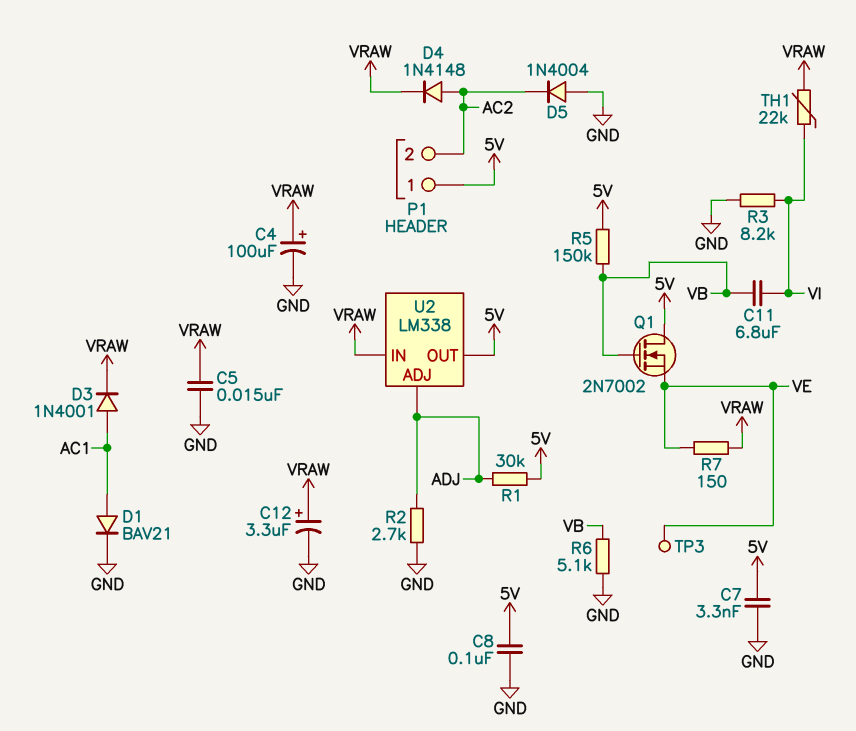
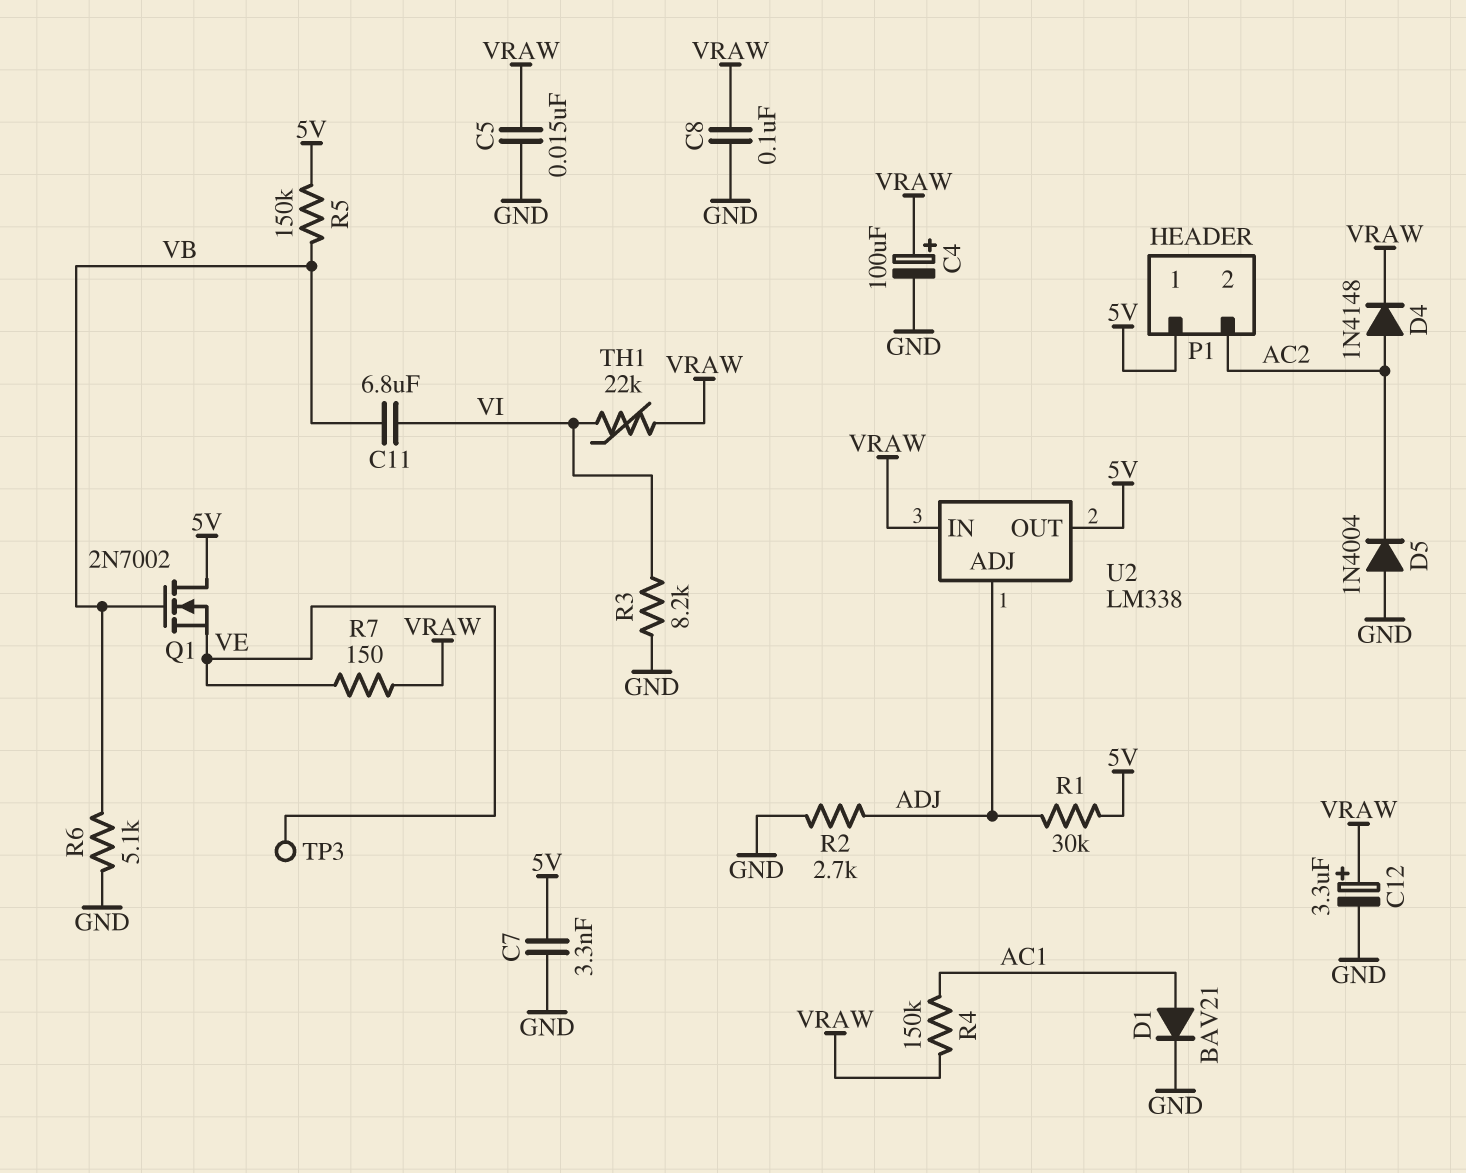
C8: 100nF (5V, GND) -> 100nF (GND, VRAW)
D3: diode 1N4001 (A AC1, K VRAW) -> none
R4: none -> 150k (AC1, VRAW)

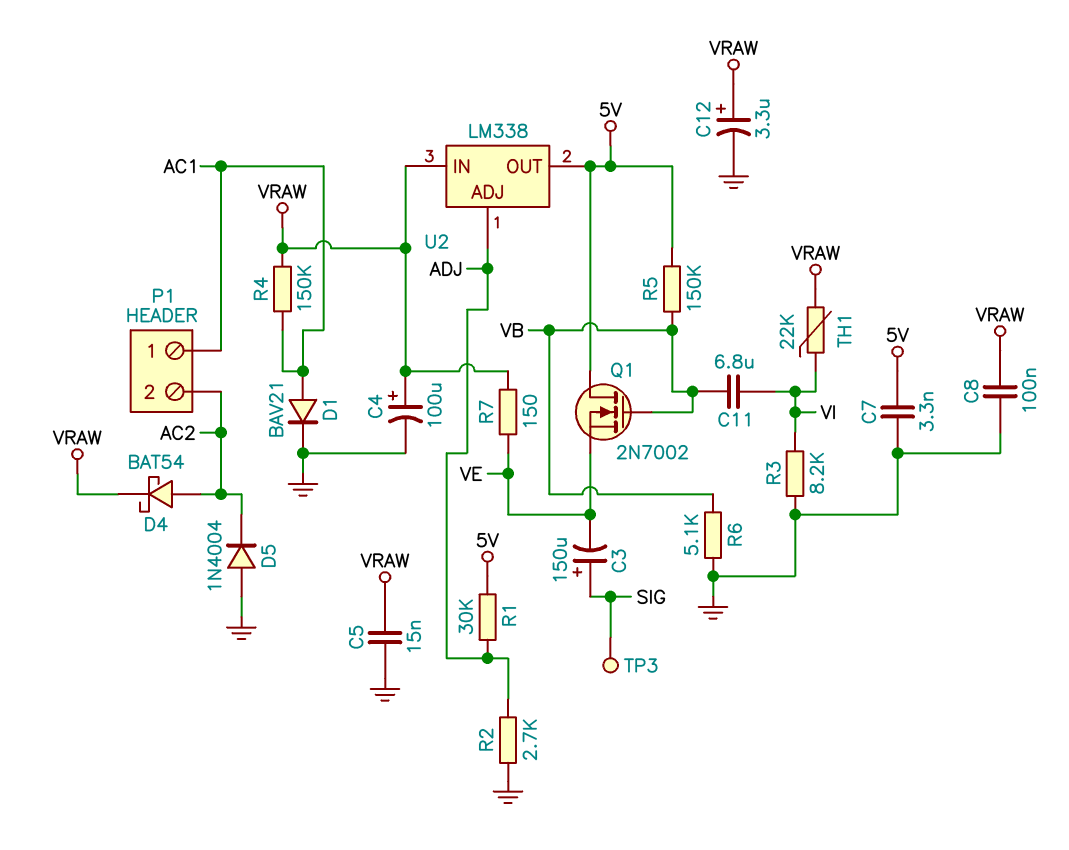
C3: none -> 150uF (plus SIG, minus VE)
D4: diode 1N4148 (A AC2, K VRAW) -> schottky BAT54 (A AC2, K VRAW)
P1 pin 1: 5V -> AC1
TP3: test point (VE) -> test point (SIG)

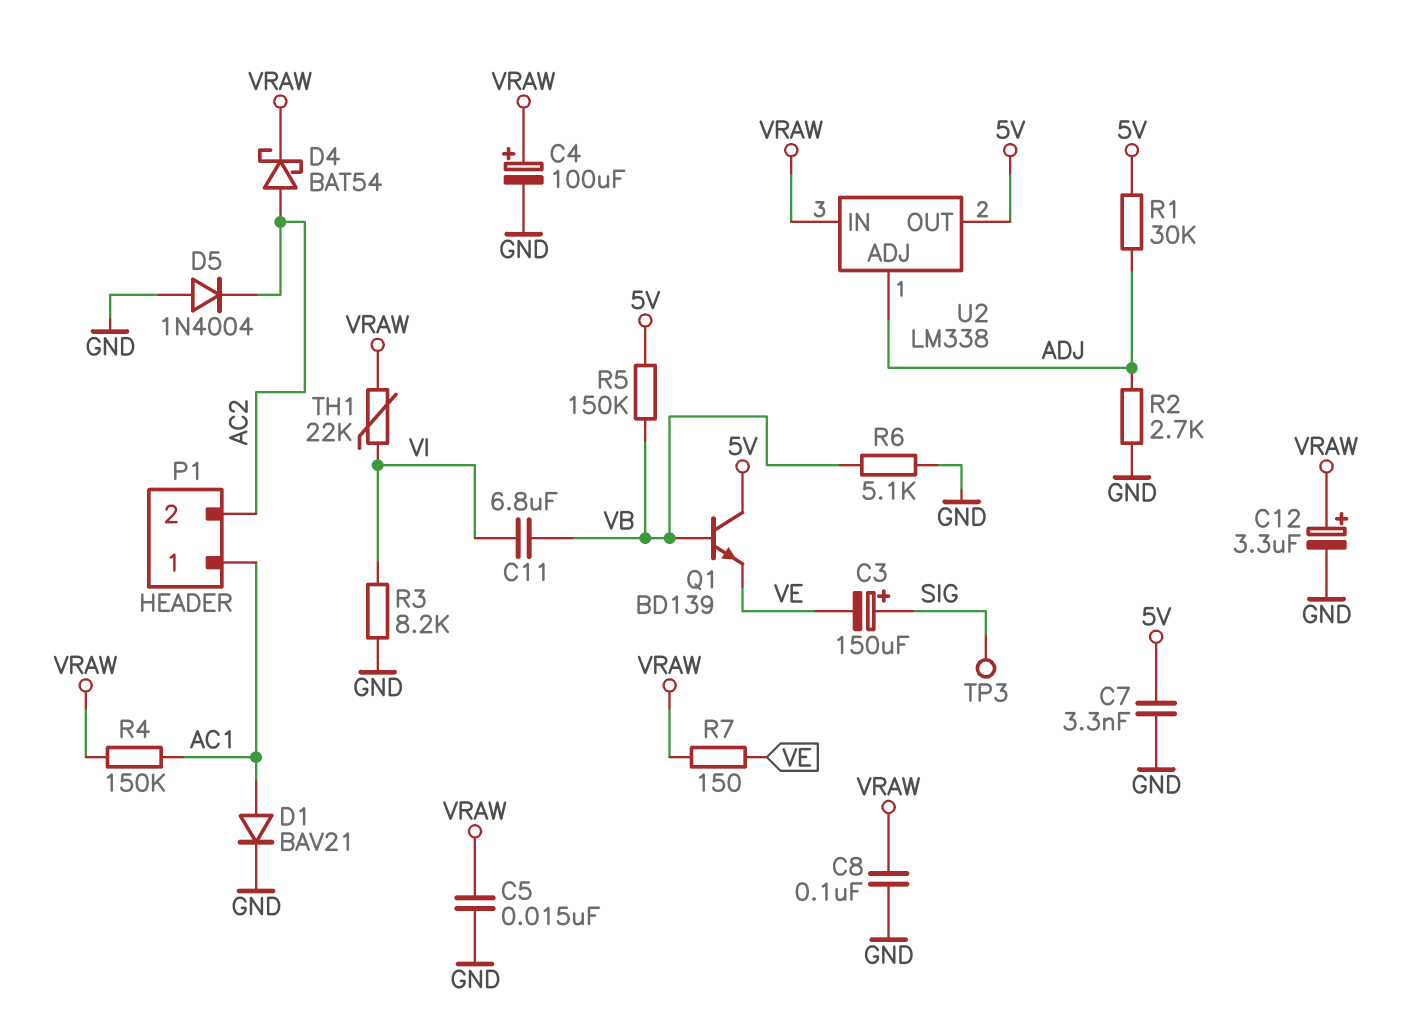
Q1: NMOS 2N7002 (G VB, D 5V, S VE) -> NPN BD139 (B VB, C 5V, E VE)

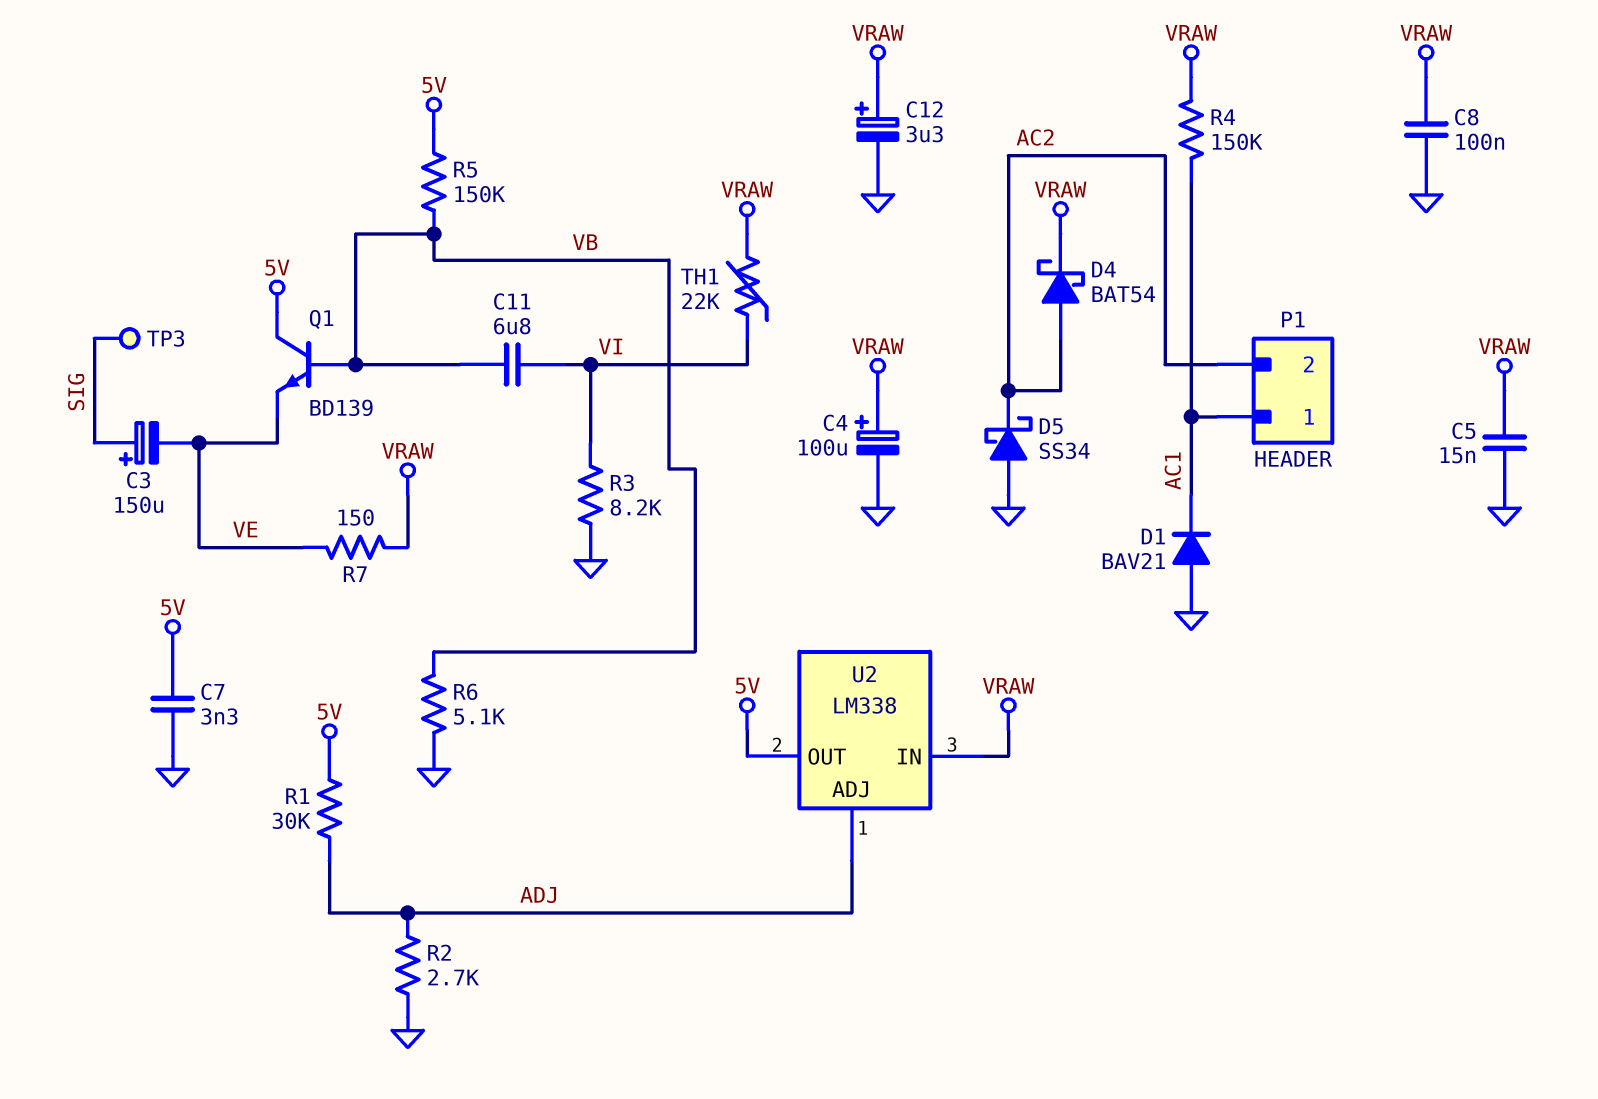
D1: diode BAV21 (A AC1, K GND) -> diode BAV21 (A GND, K AC1)
D5: diode 1N4004 (A GND, K AC2) -> schottky SS34 (A GND, K AC2)

